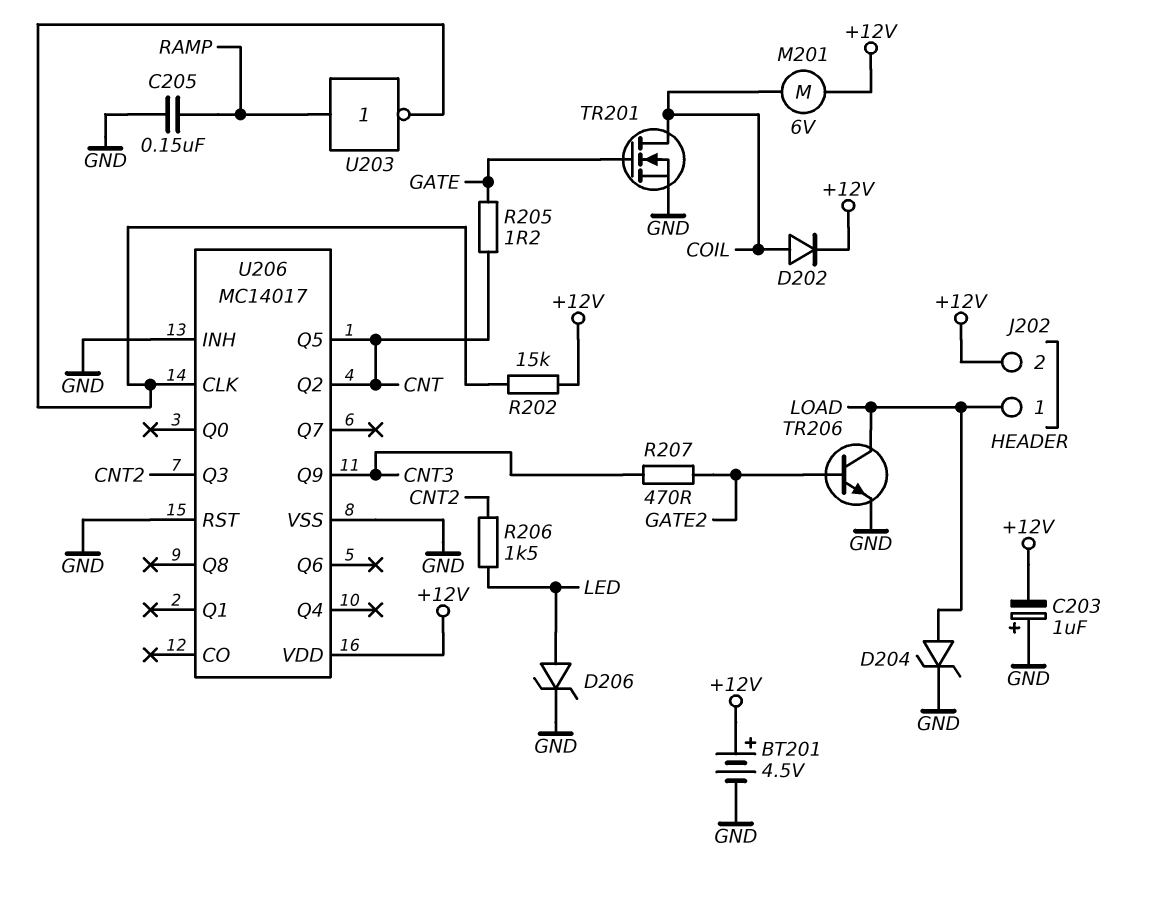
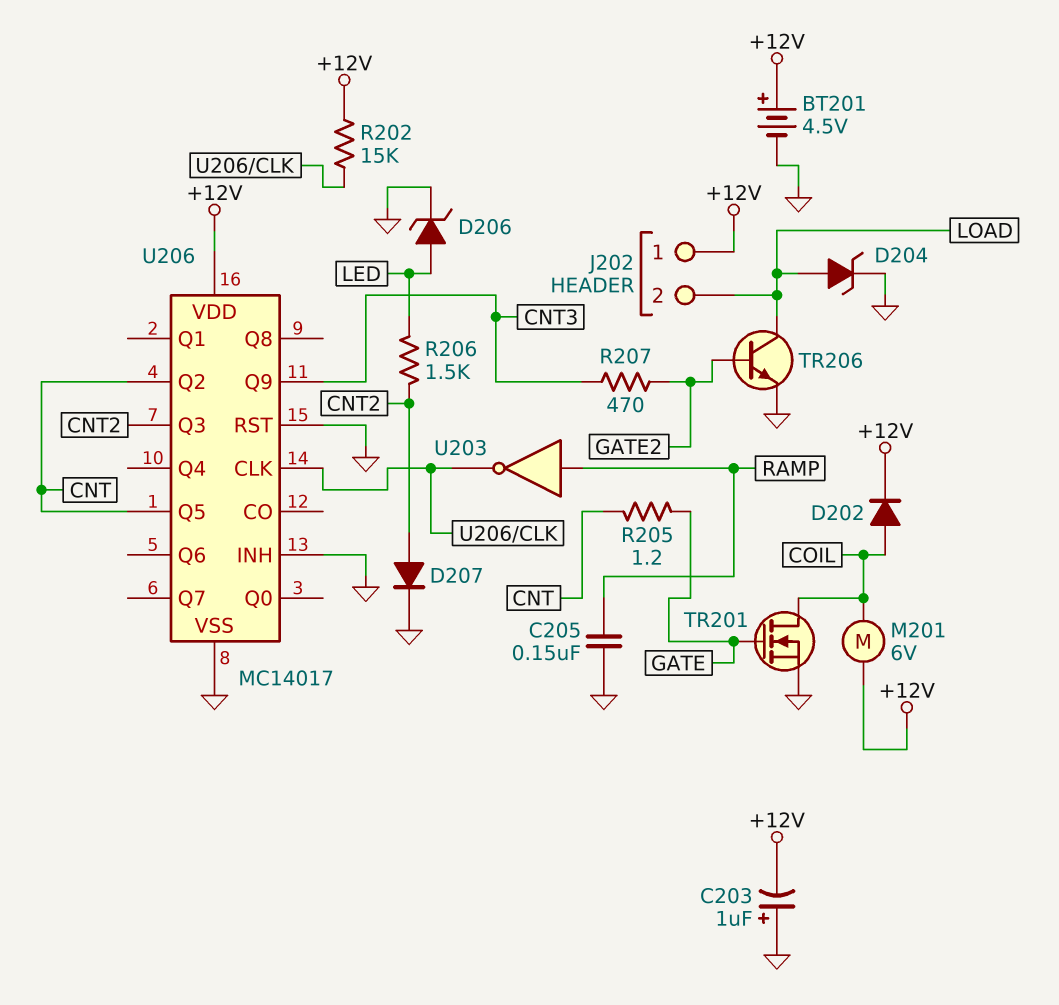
D207: none -> diode (A CNT2, K GND)
J202 pin 1: LOAD -> +12V
J202 pin 2: +12V -> LOAD

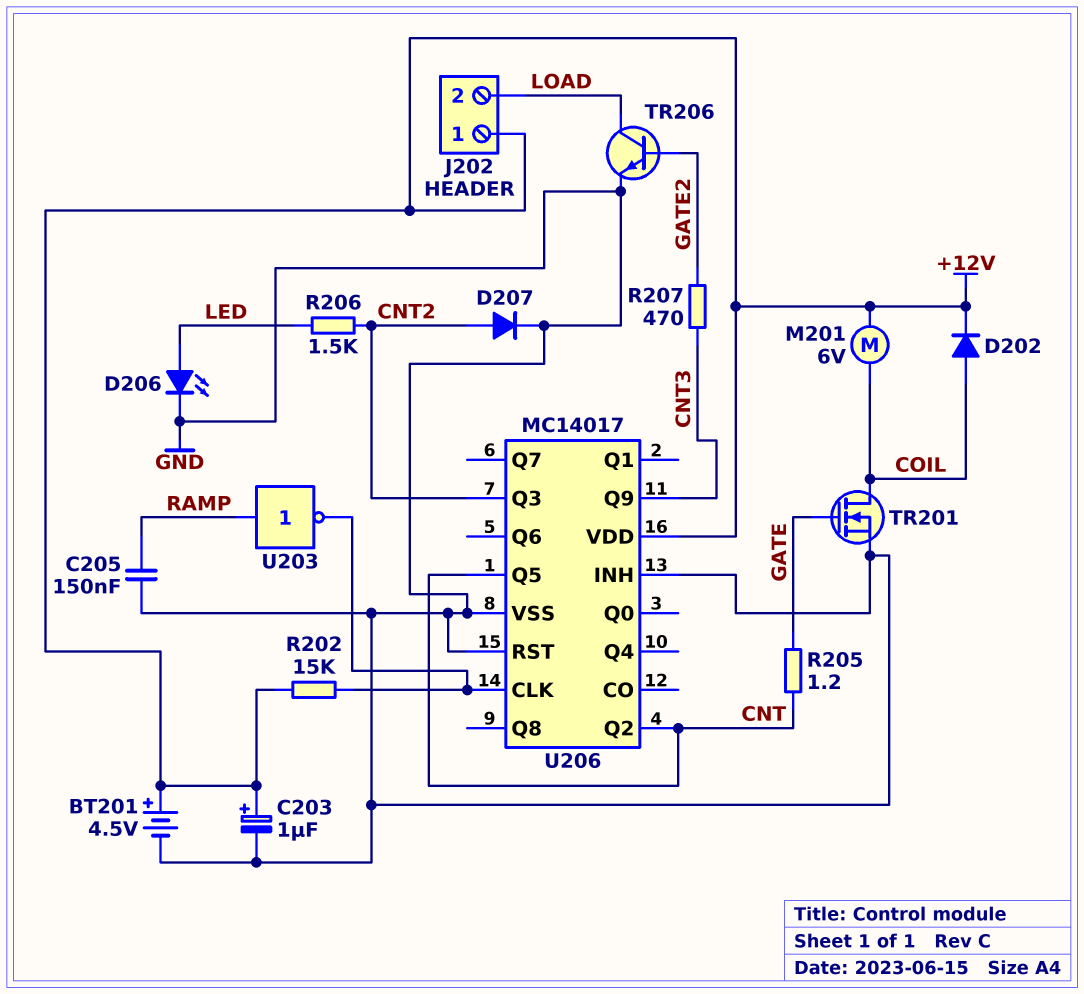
C203: 1uF (plus GND, minus +12V) -> 1uF (plus +12V, minus GND)
D204: zener (A LOAD, K GND) -> none
D206: zener (A LED, K GND) -> LED (A LED, K GND)

